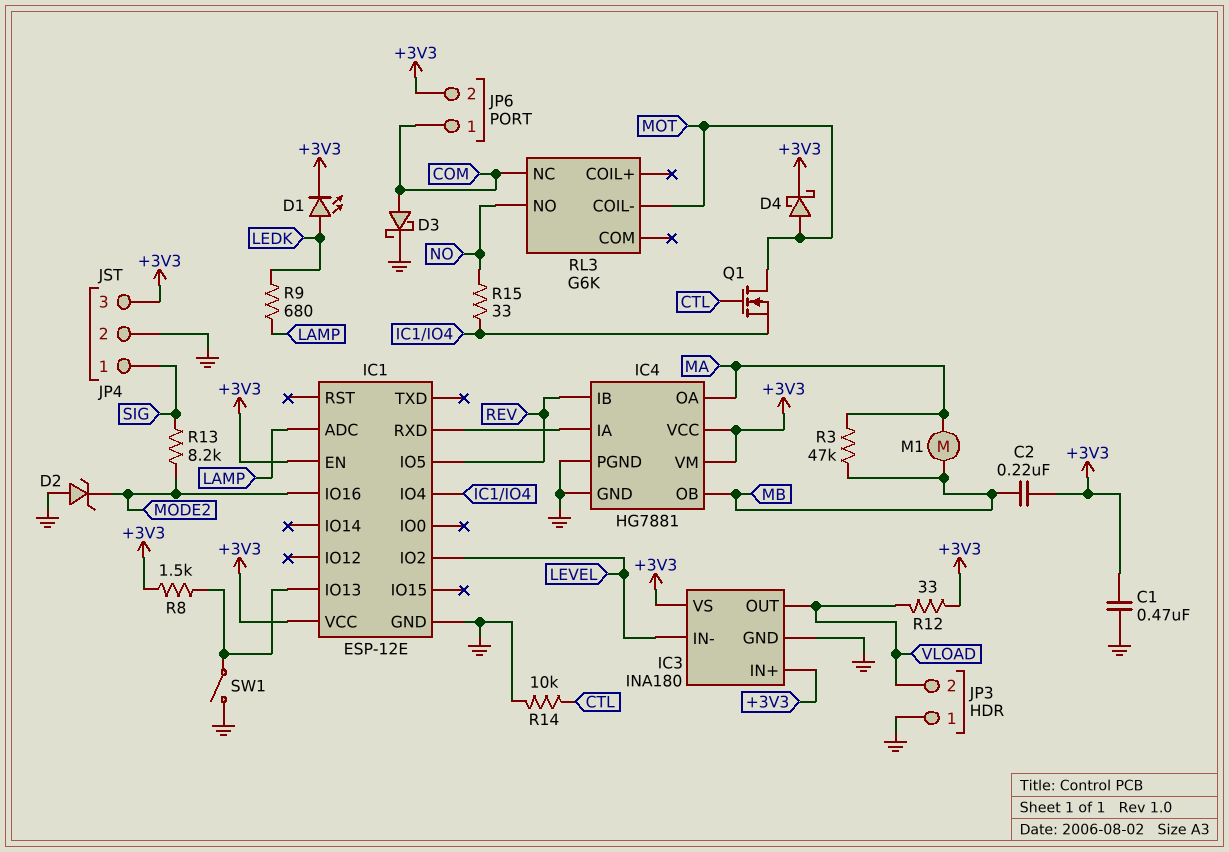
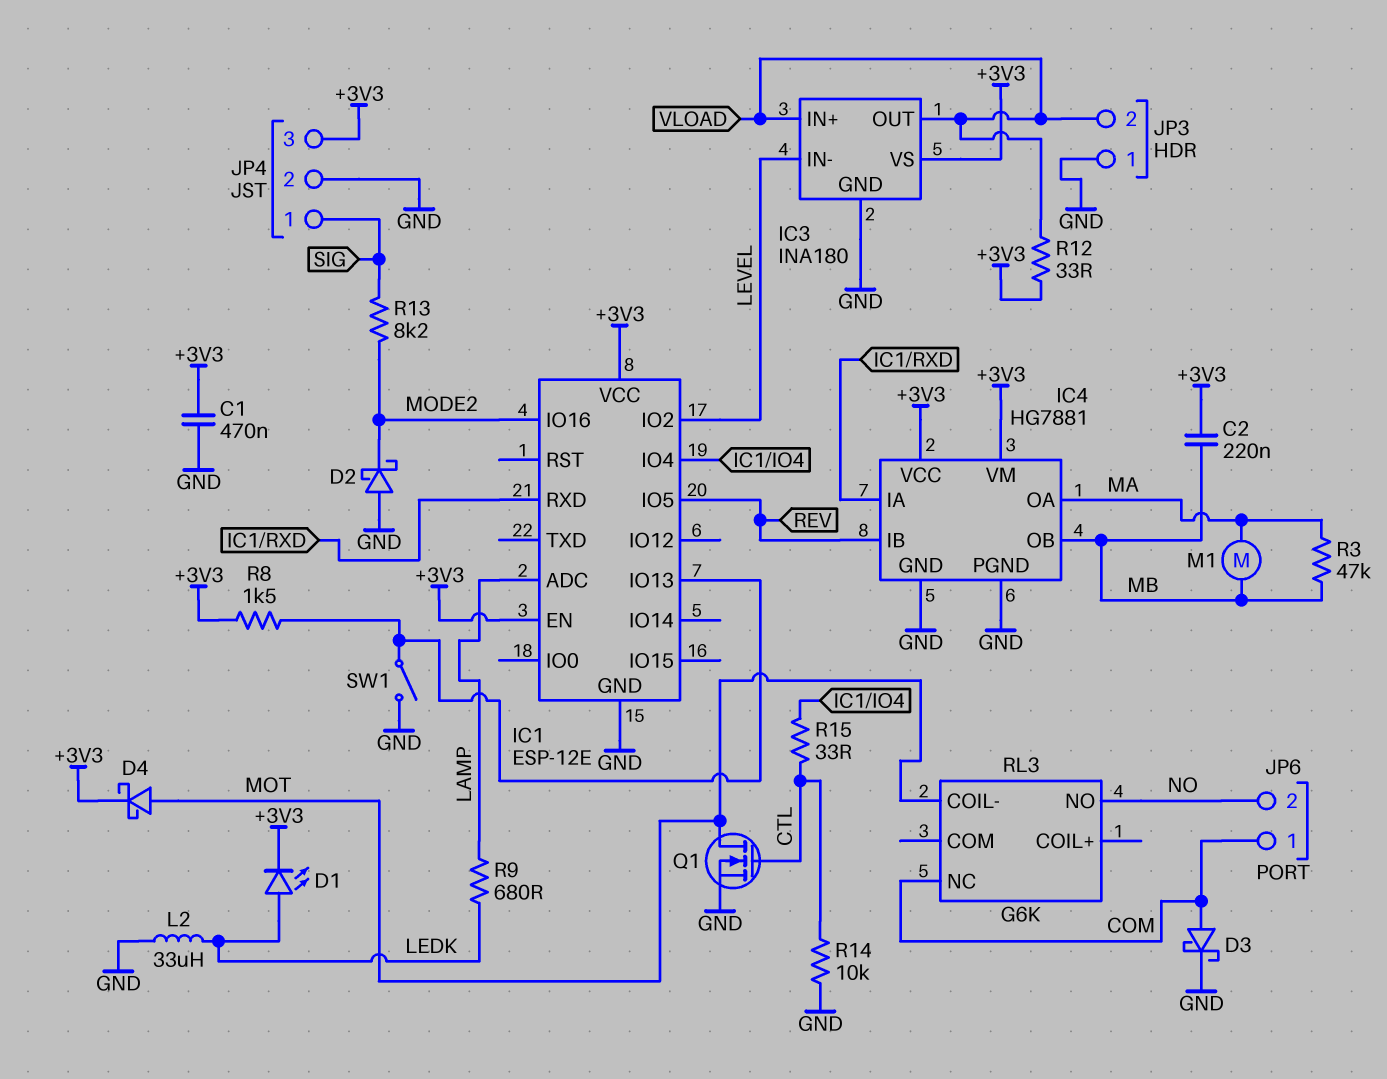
D2: zener (A GND, K MODE2) -> schottky (A GND, K MODE2)
IC3 pin IN+: +3V3 -> VLOAD
JP6 pin 2: +3V3 -> NO
L2: none -> 33uH (GND, LEDK)
Q1: NMOS (G CTL, D MOT, S IC1/IO4) -> NMOS (G CTL, D MOT, S GND)
R15: 33 (IC1/IO4, NO) -> 33 (CTL, IC1/IO4)

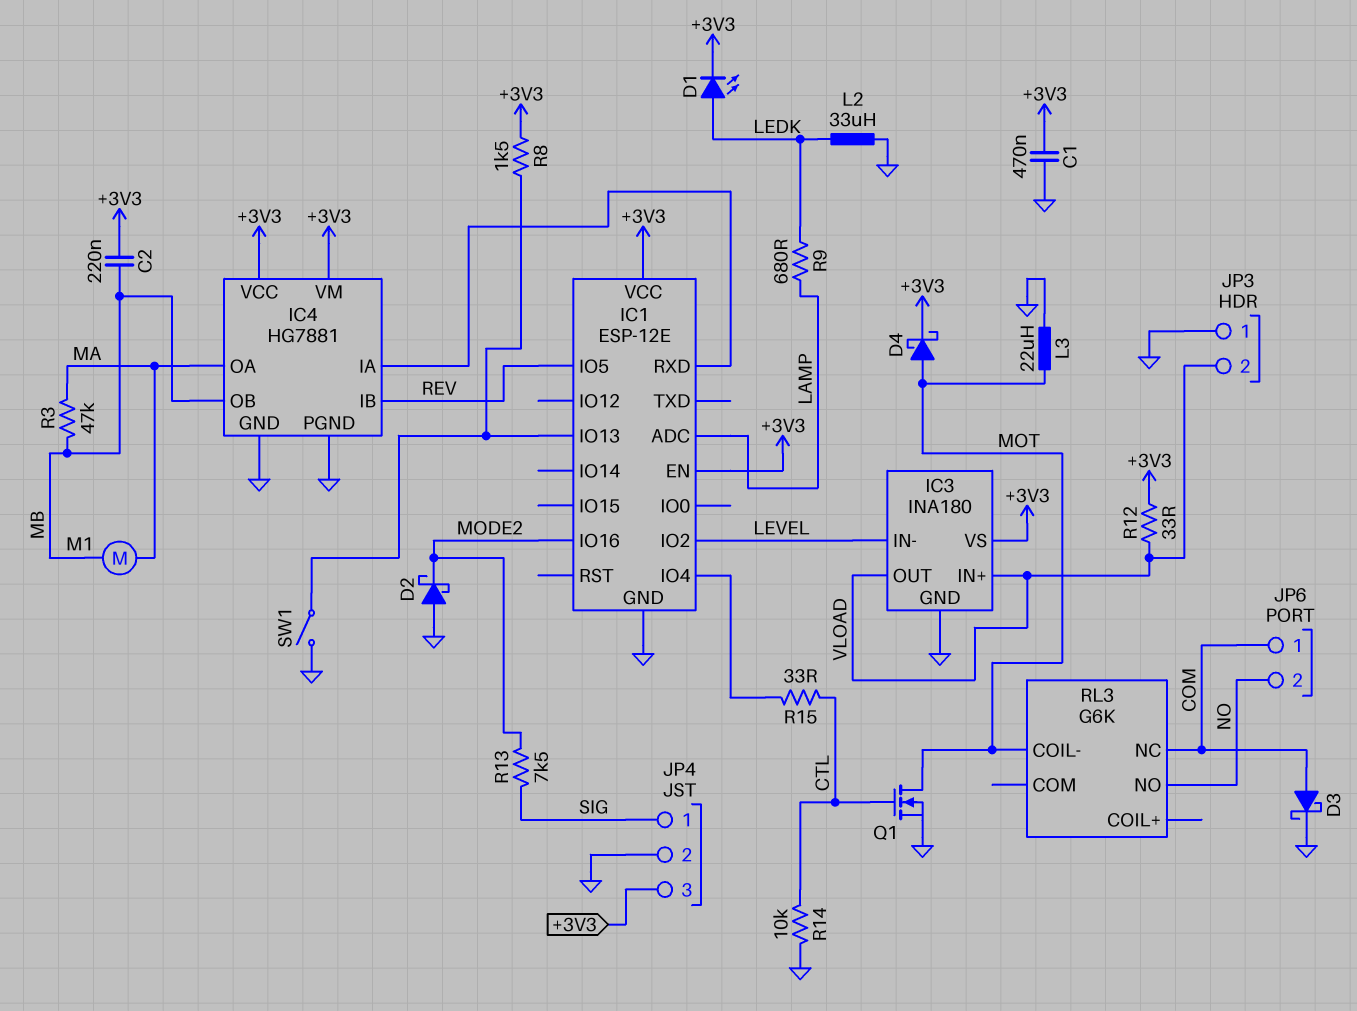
L3: none -> 22uH (GND, MOT)
R13: 8.2k (MODE2, SIG) -> 7.5k (MODE2, SIG)

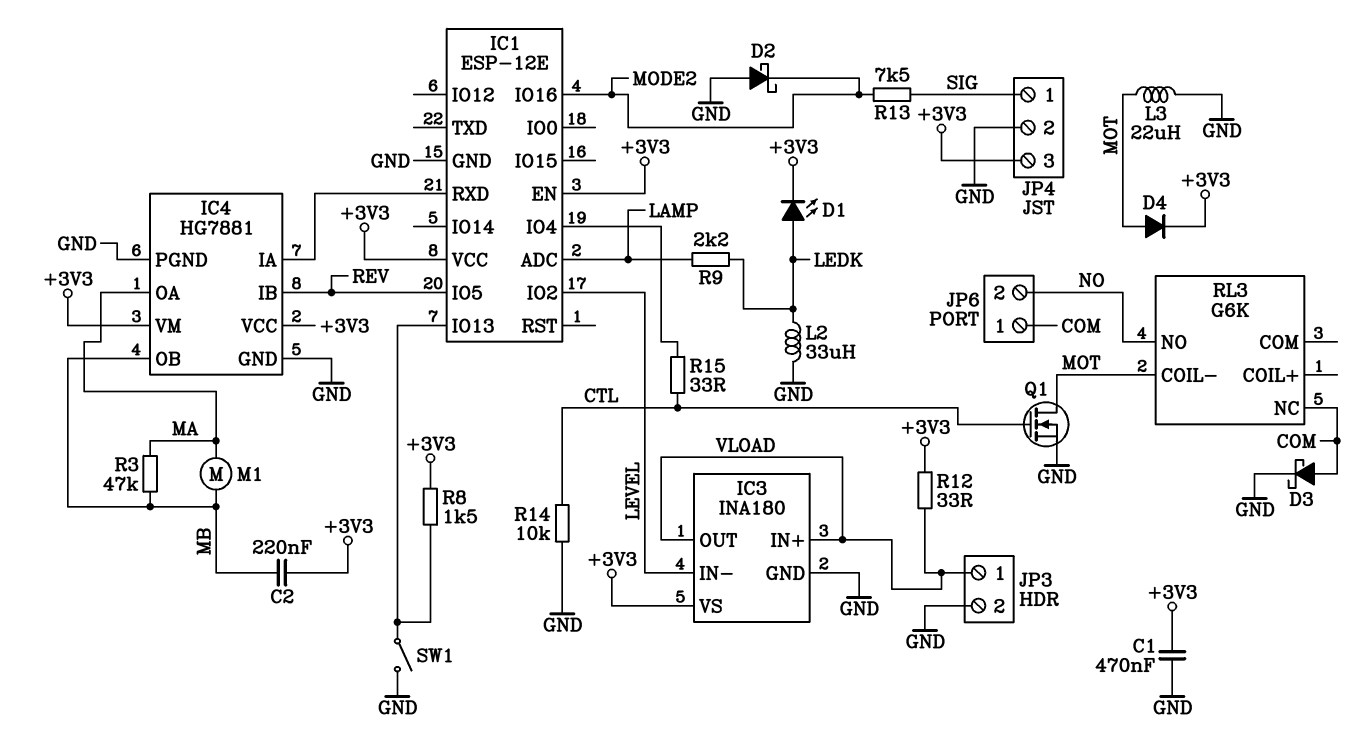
D4: schottky (A MOT, K +3V3) -> diode (A MOT, K +3V3)
JP3 pin 1: GND -> VLOAD
JP3 pin 2: VLOAD -> GND
R9: 680 (LAMP, LEDK) -> 2.2k (LAMP, LEDK)

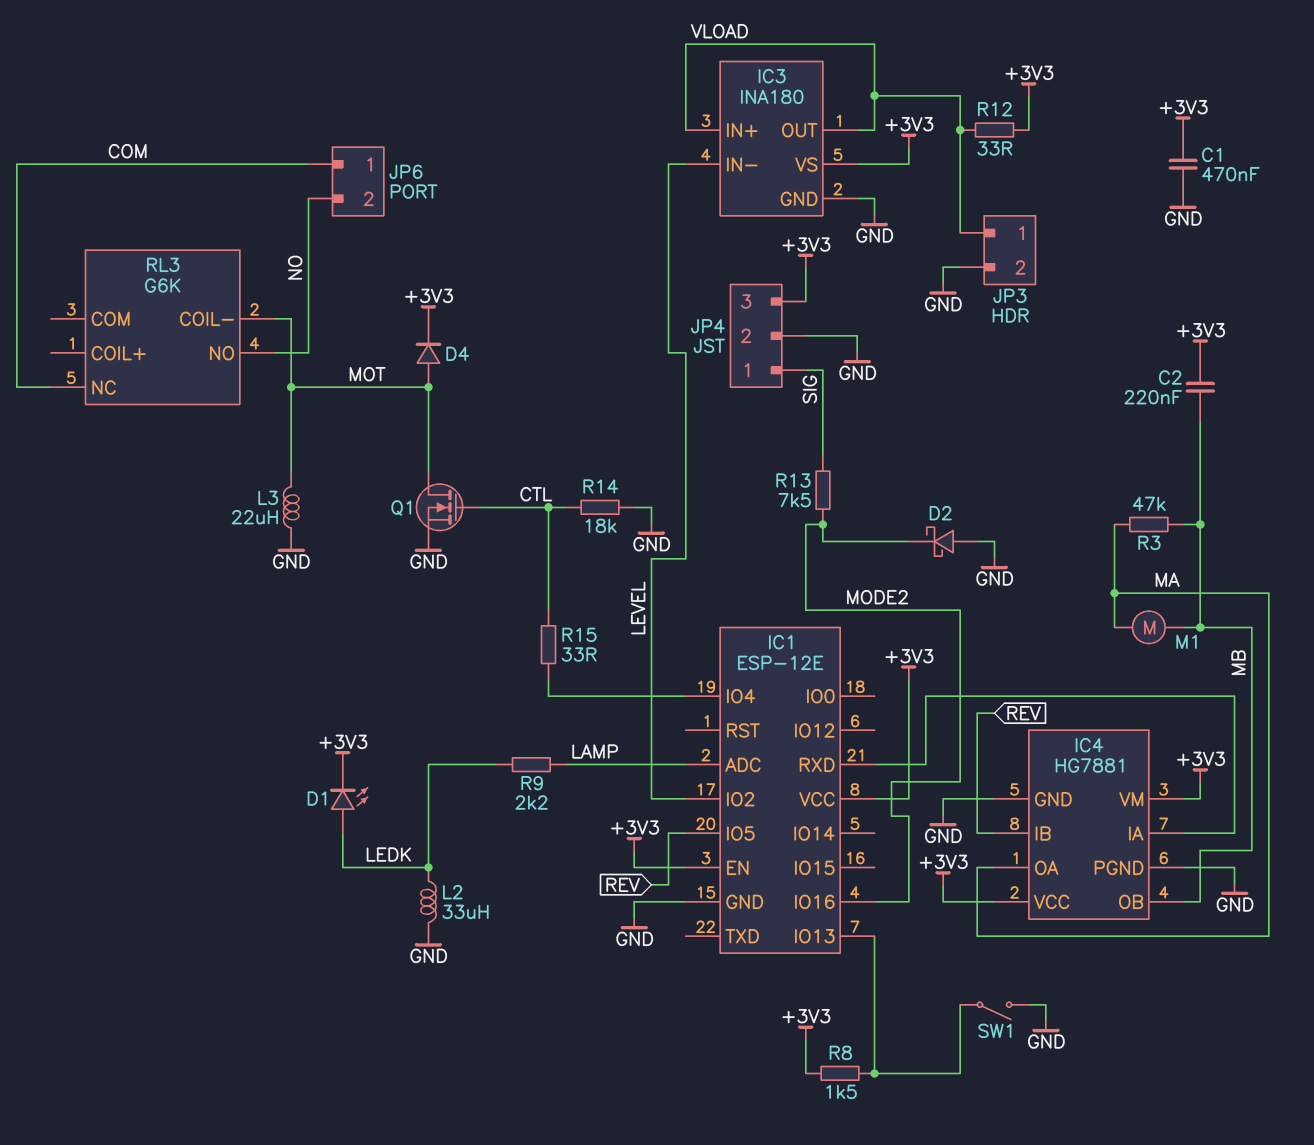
D3: schottky (A COM, K GND) -> none
R14: 10k (CTL, GND) -> 18k (CTL, GND)

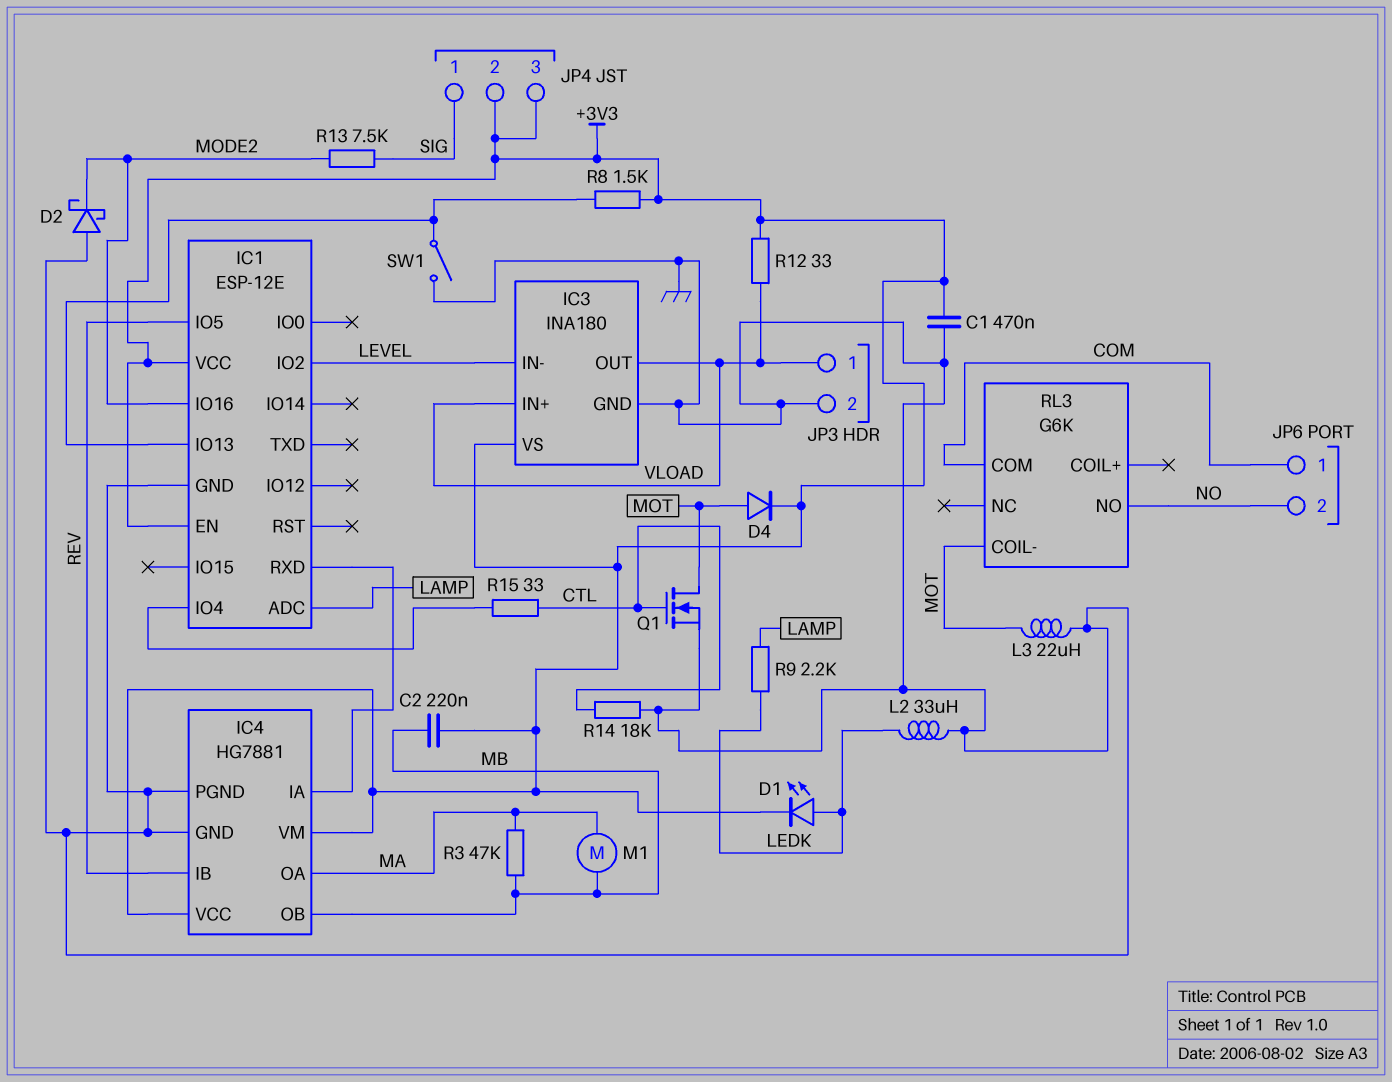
JP4 pin 2: GND -> +3V3
RL3 pin COM: none -> COM
RL3 pin NC: COM -> none

